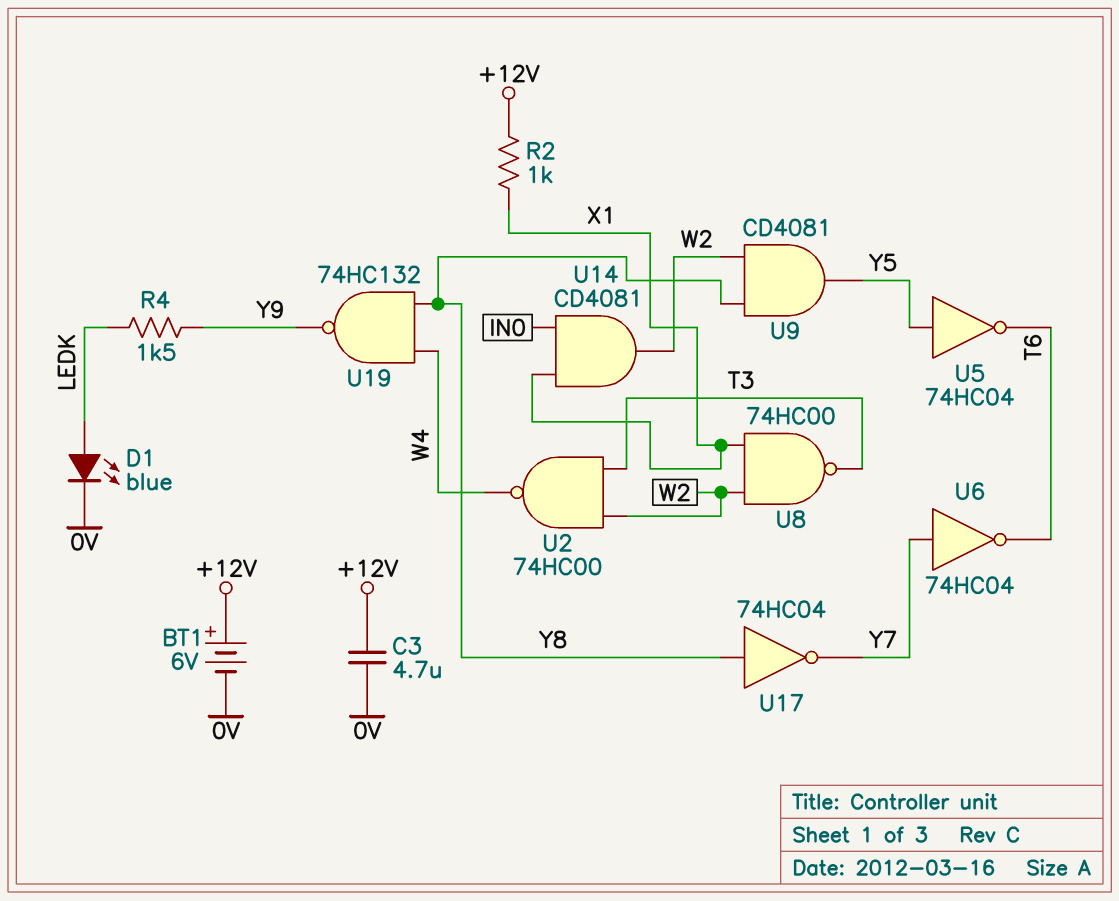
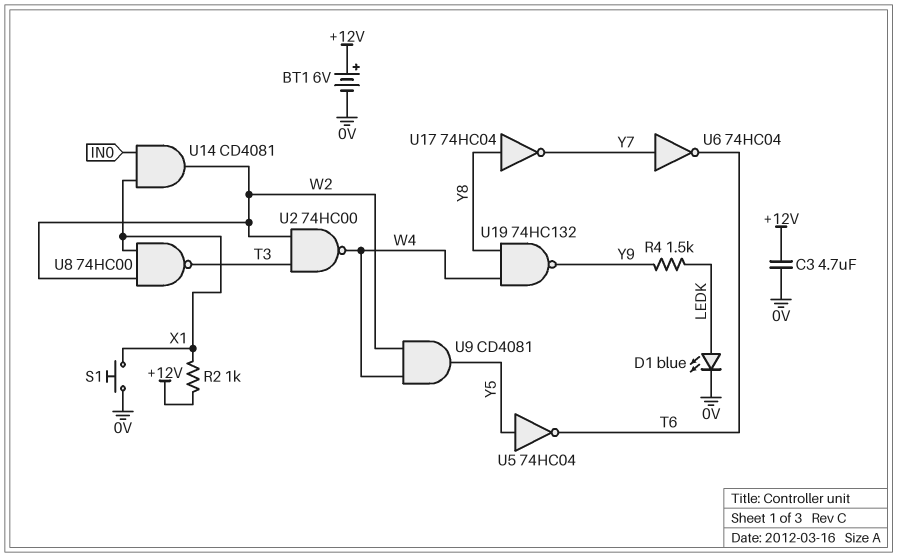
S1: none -> button (0V, X1)
U9: AND CD4081 (in W2, in Y8, out Y5) -> AND CD4081 (in W2, in W4, out Y5)

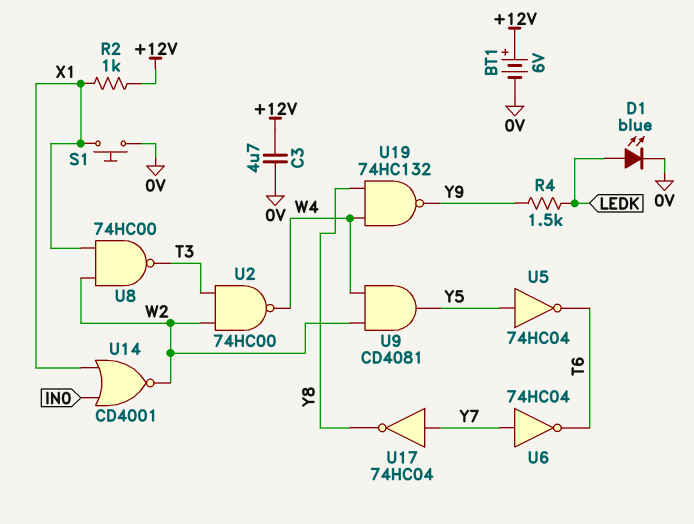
U14: AND CD4081 (in IN0, in X1, out W2) -> NOR CD4001 (in IN0, in X1, out W2)
U17: NOT 74HC04 (in Y8, out Y7) -> NOT 74HC04 (in Y7, out Y8)

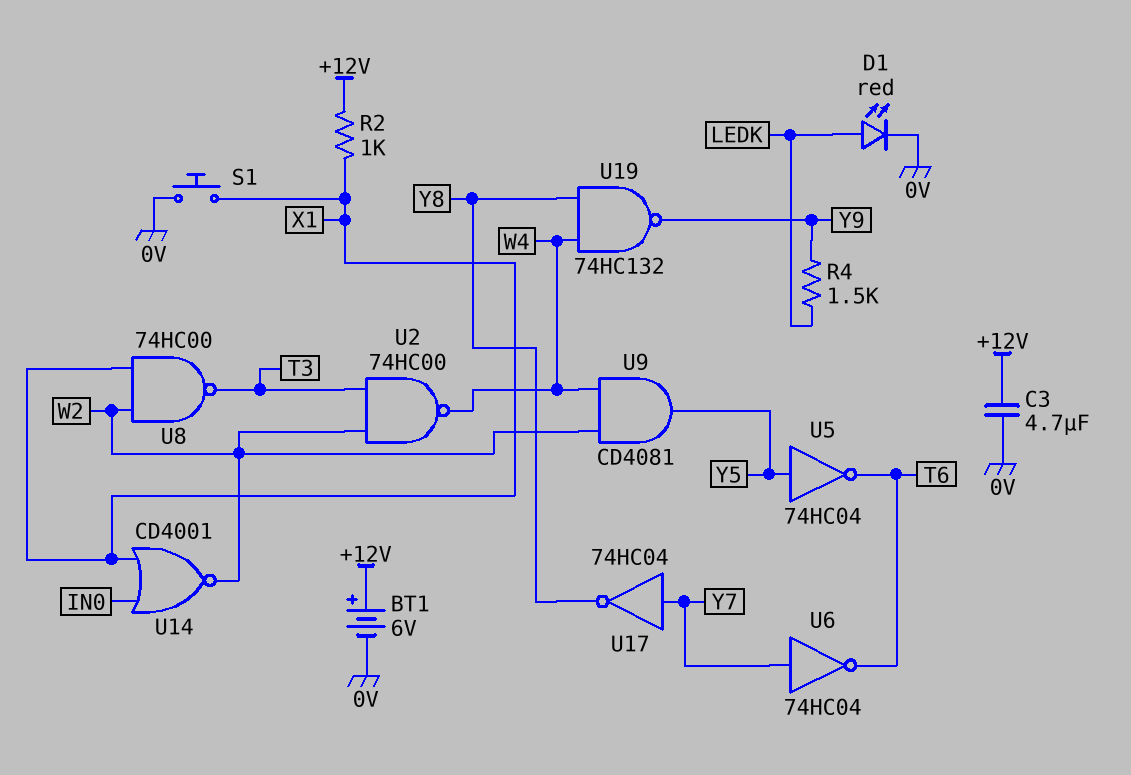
D1: LED blue (A LEDK, K 0V) -> LED red (A LEDK, K 0V)

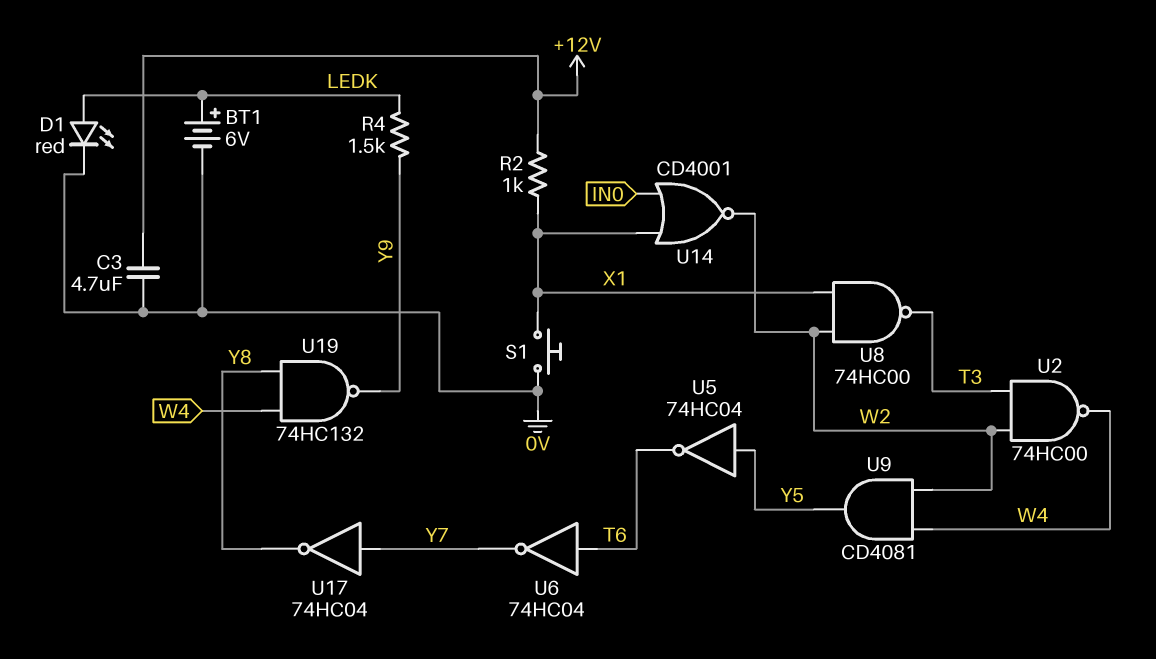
BT1: 6V (plus +12V, minus 0V) -> 6V (plus LEDK, minus 0V)
U6: NOT 74HC04 (in Y7, out T6) -> NOT 74HC04 (in T6, out Y7)

